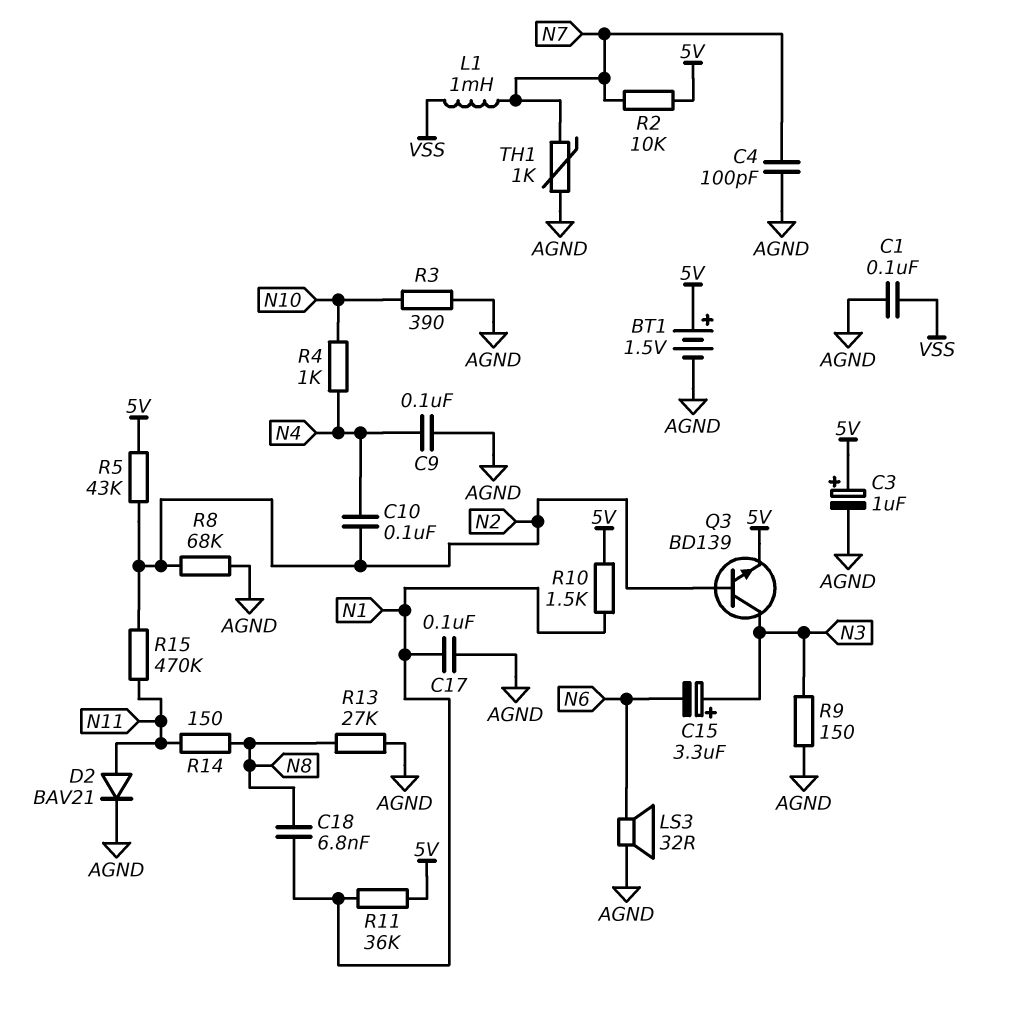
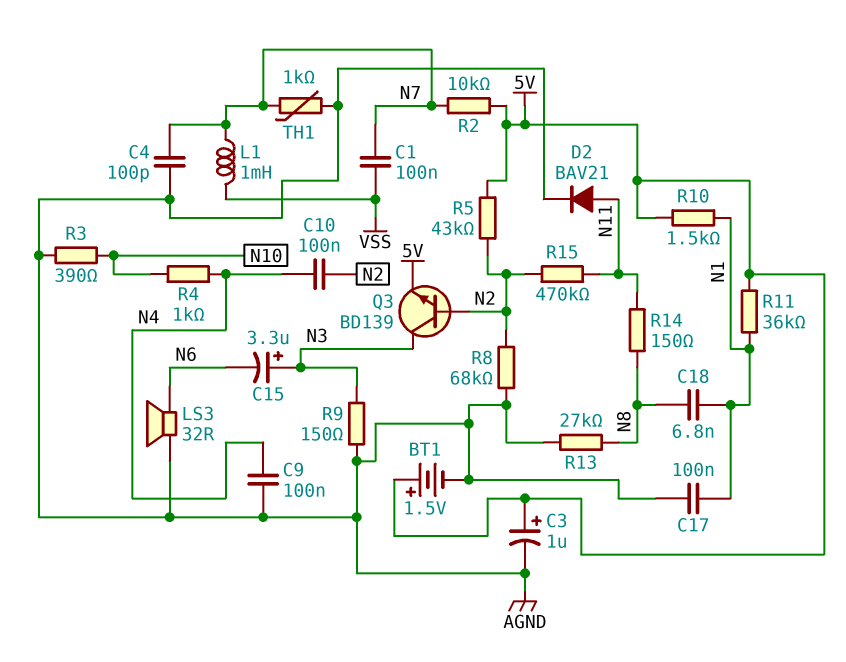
C1: 100nF (AGND, VSS) -> 100nF (N7, VSS)

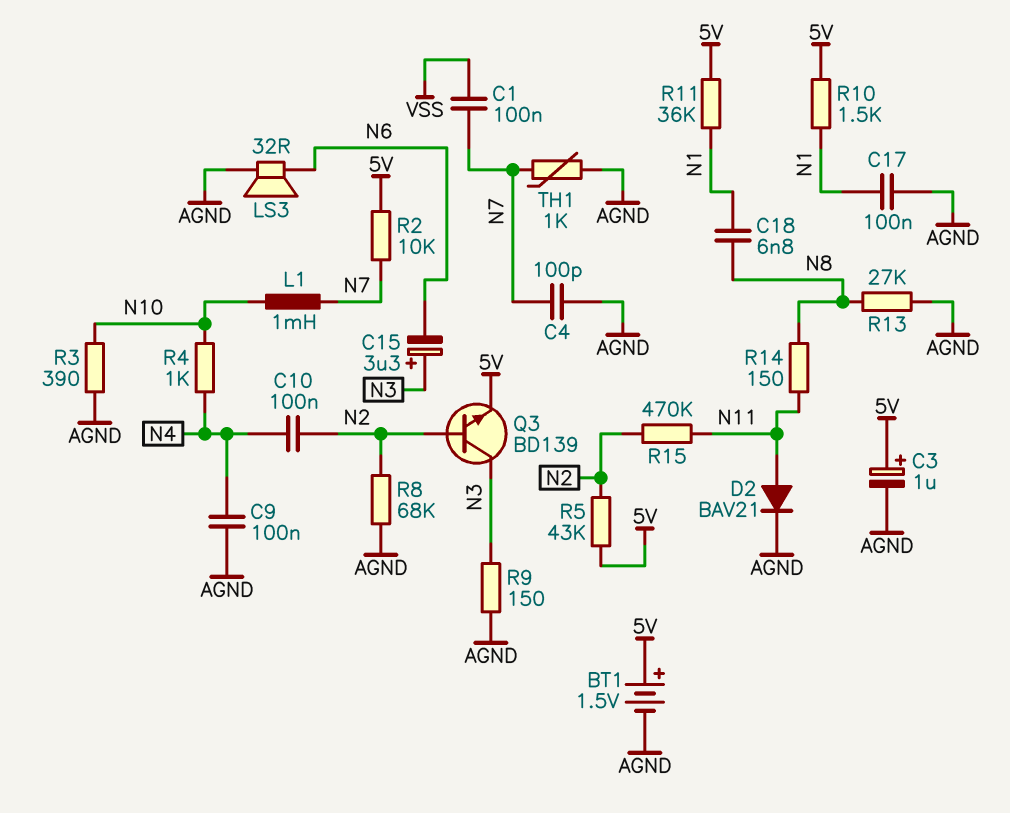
L1: 1mH (N7, VSS) -> 1mH (N7, N10)

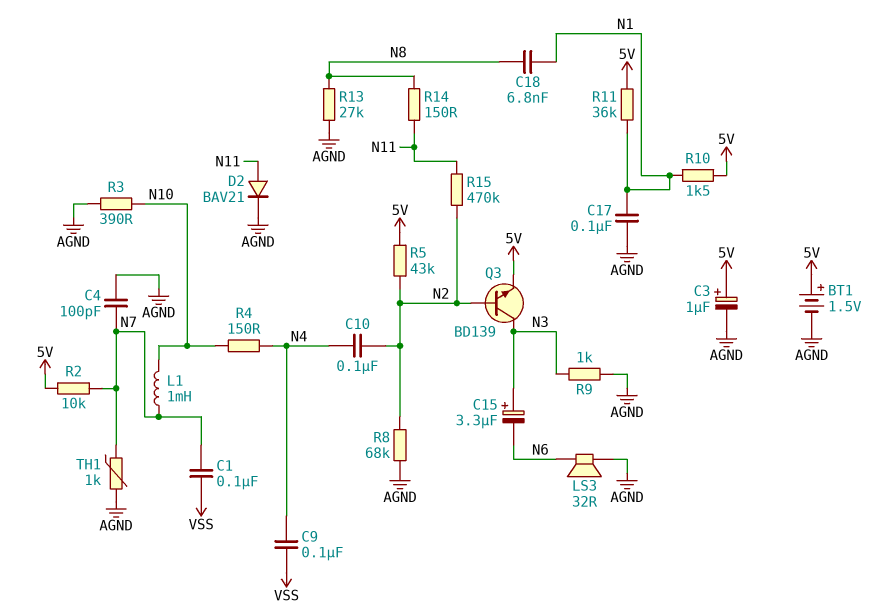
C9: 100nF (AGND, N4) -> 100nF (N4, VSS)
R4: 1k (N4, N10) -> 150 (N4, N10)
R9: 150 (AGND, N3) -> 1k (AGND, N3)

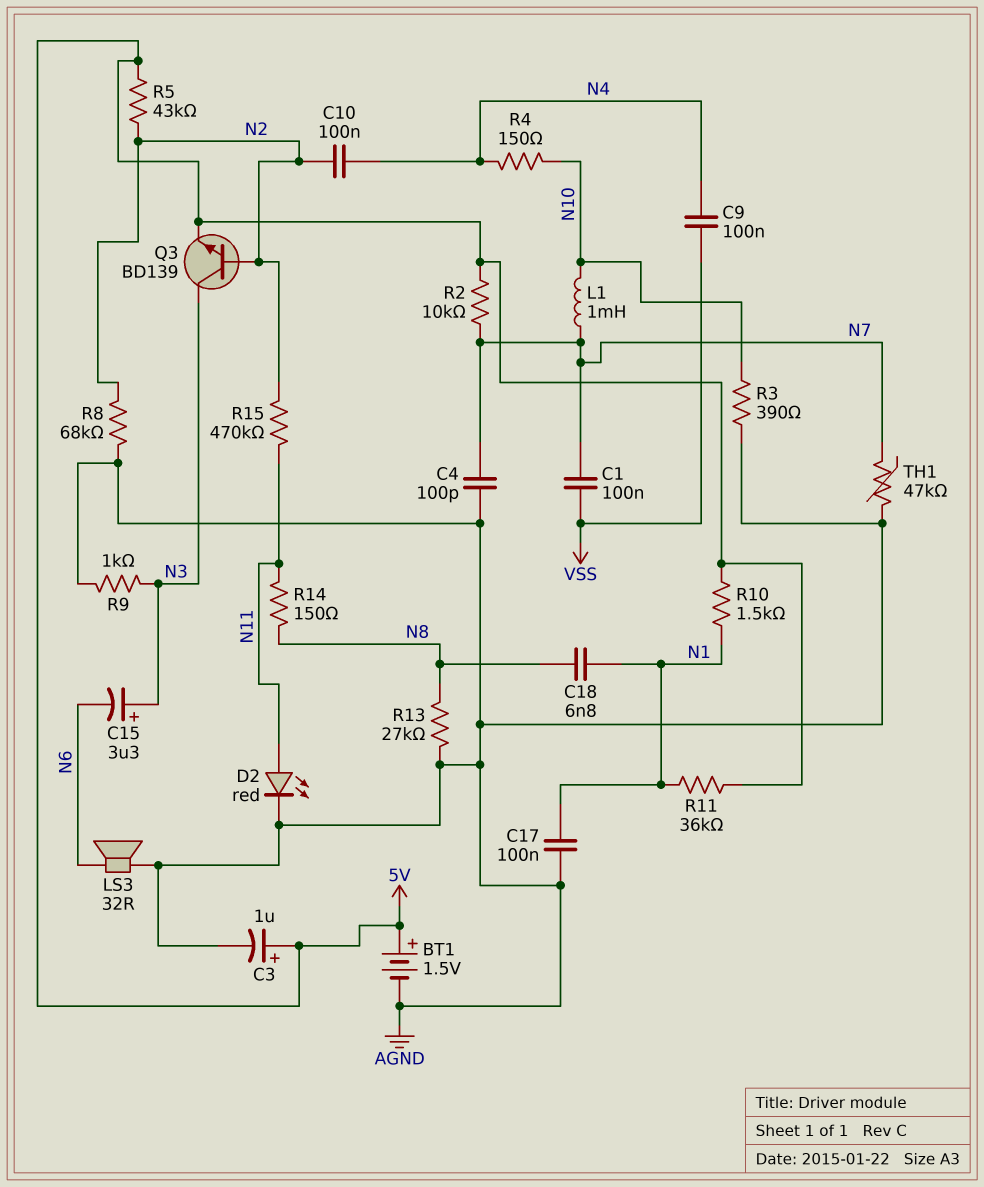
D2: diode BAV21 (A N11, K AGND) -> LED red (A N11, K AGND)
TH1: 1k (AGND, N7) -> 47k (AGND, N7)

